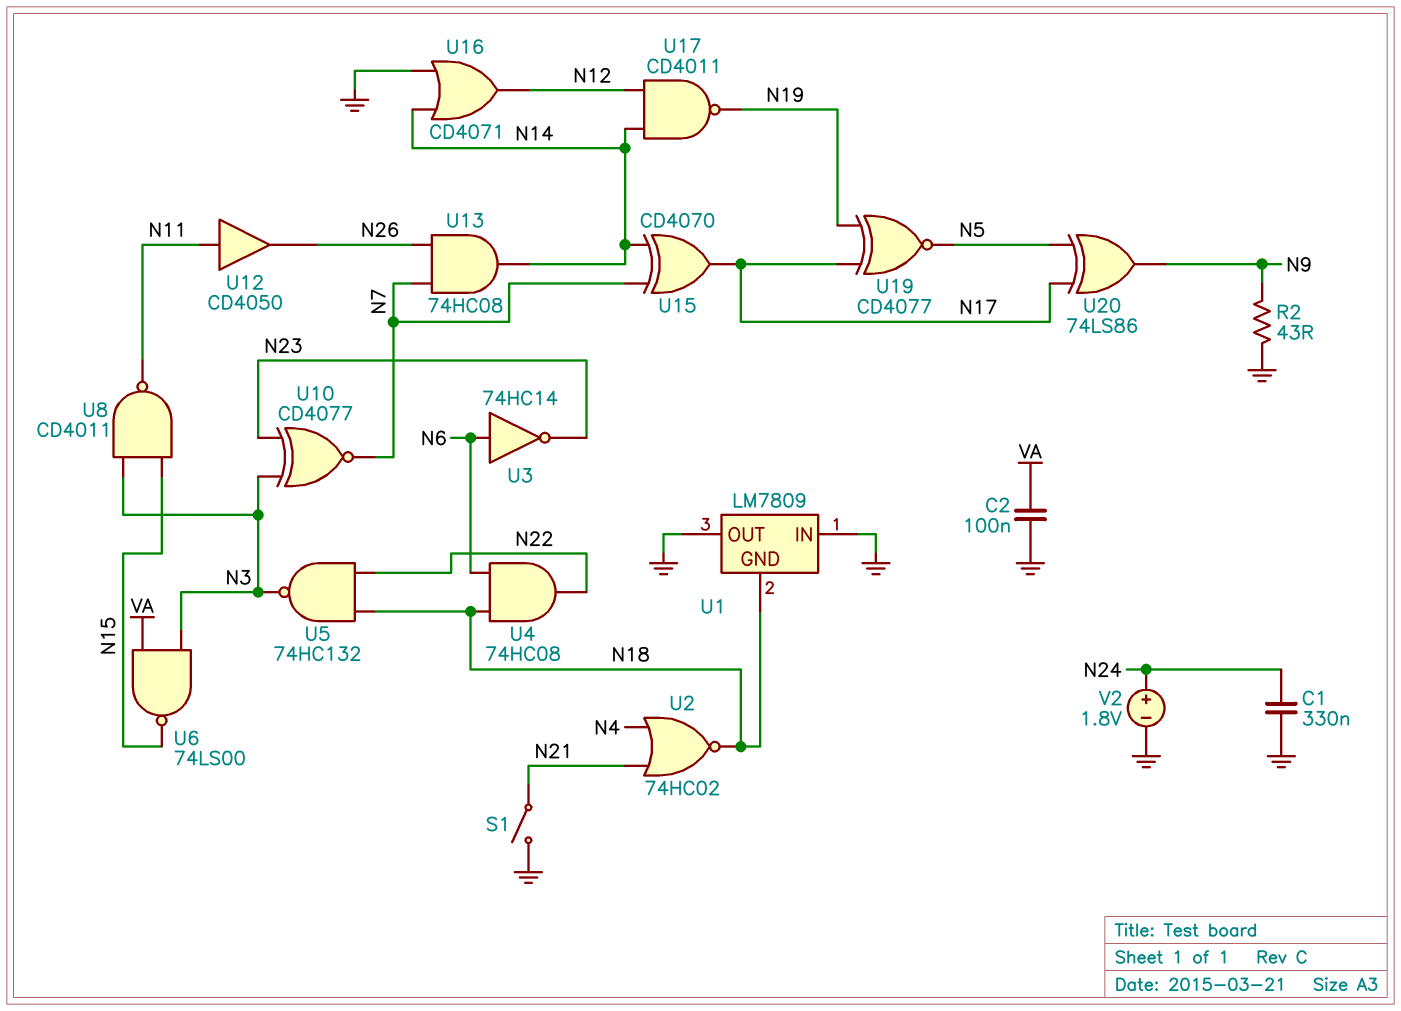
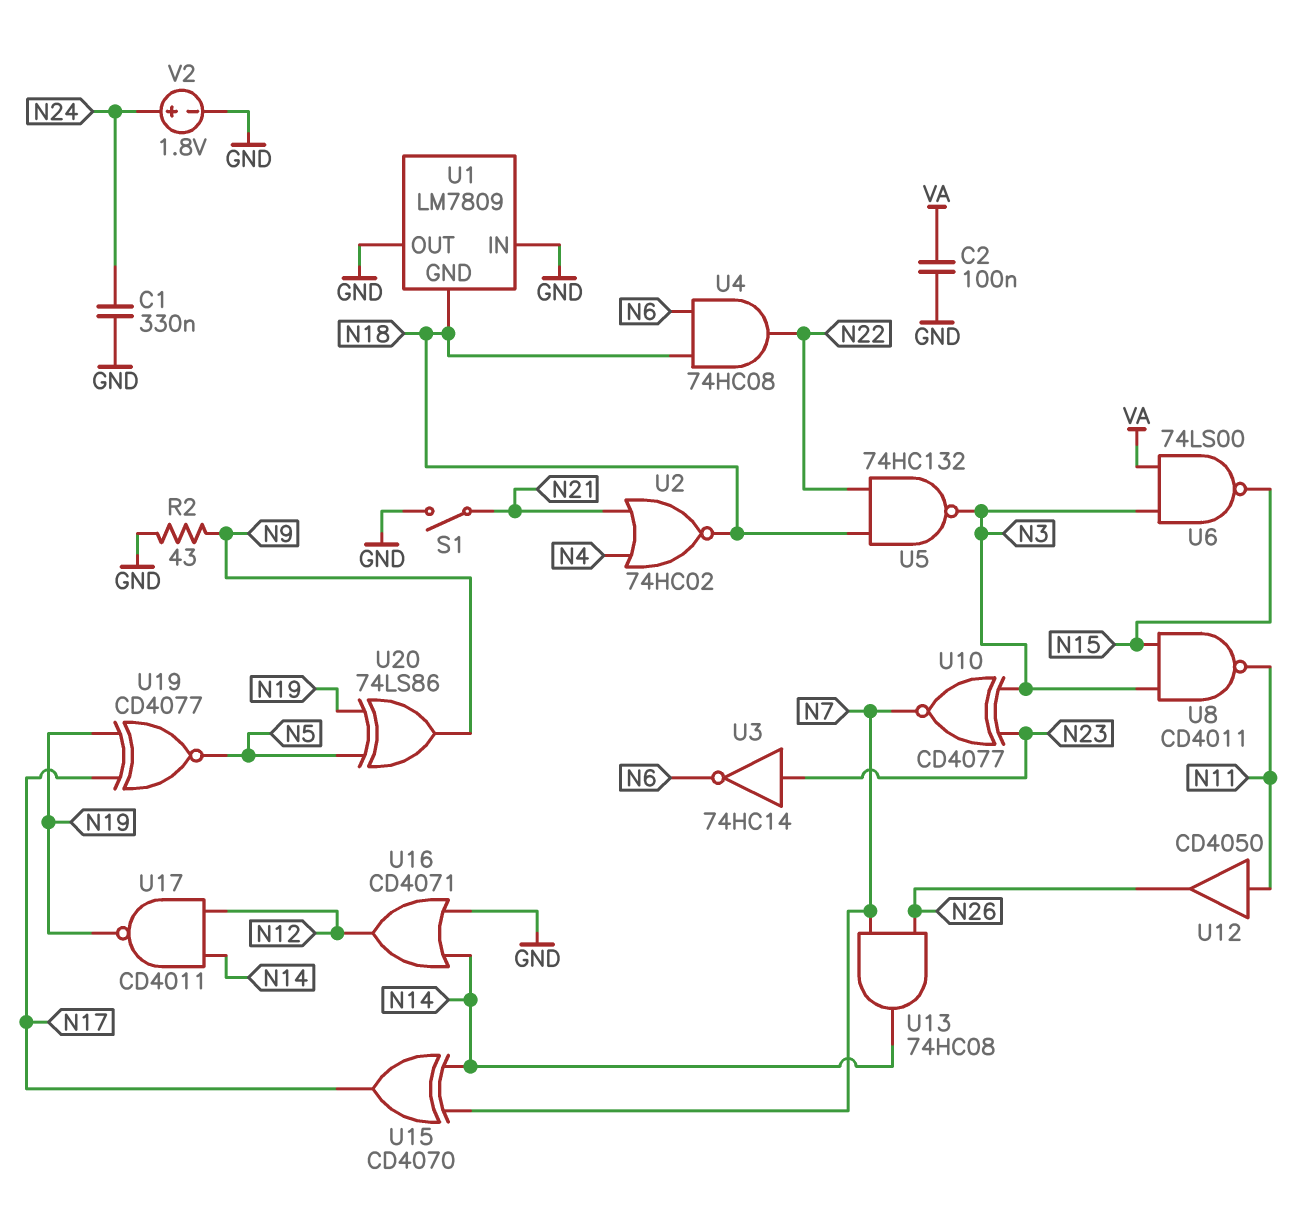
U3: NOT 74HC14 (in N6, out N23) -> NOT 74HC14 (in N23, out N6)
U20: XOR 74LS86 (in N5, in N17, out N9) -> XOR 74LS86 (in N5, in N19, out N9)

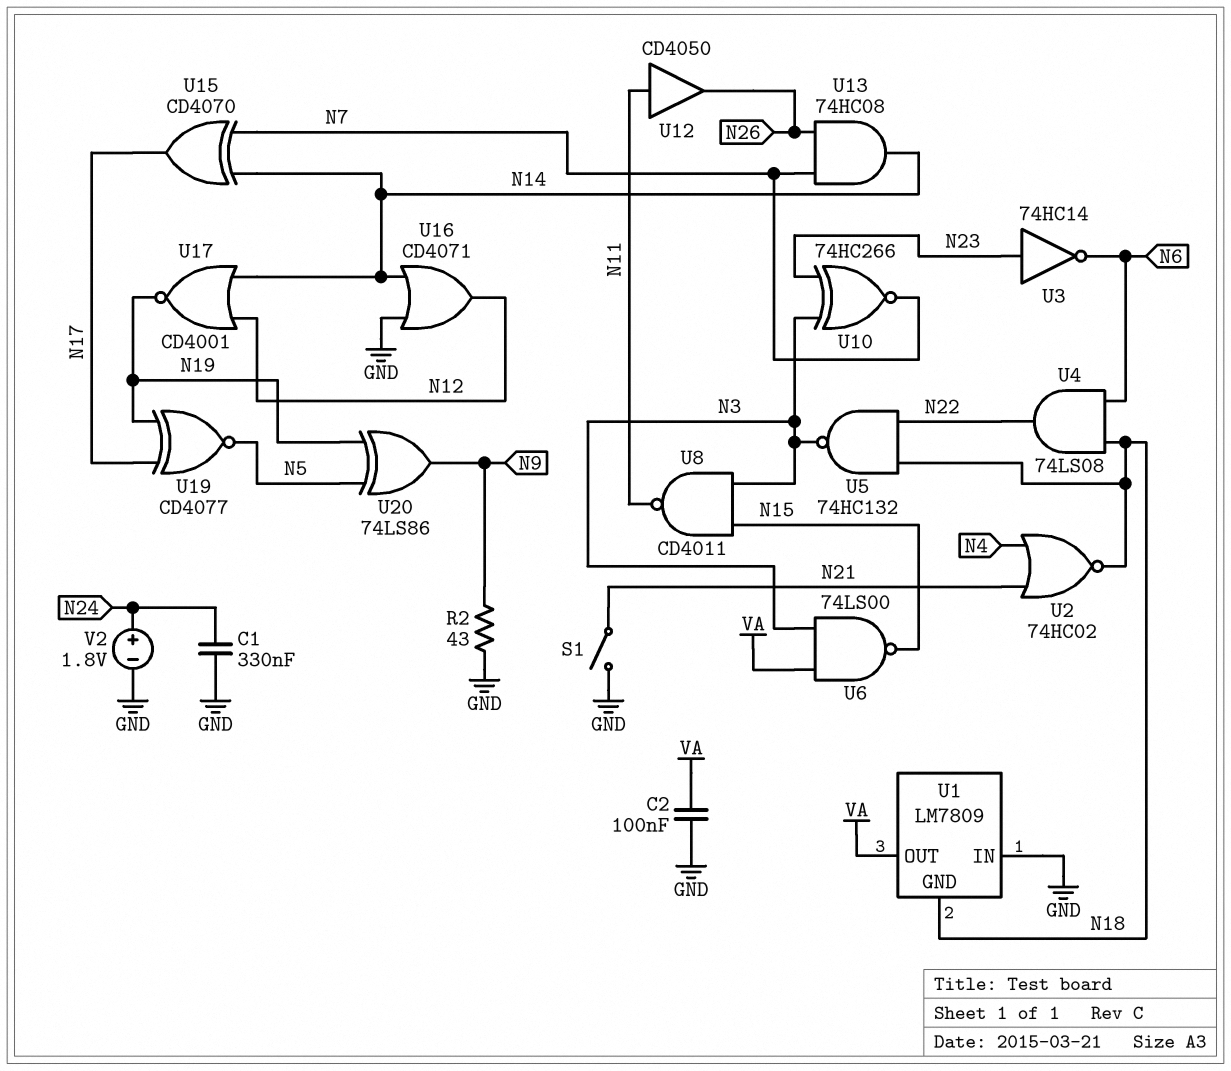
U1 pin OUT: GND -> VA
U4: AND 74HC08 (in N6, in N18, out N22) -> AND 74LS08 (in N6, in N18, out N22)
U10: XNOR CD4077 (in N3, in N23, out N7) -> XNOR 74HC266 (in N3, in N23, out N7)
U17: NAND CD4011 (in N12, in N14, out N19) -> NOR CD4001 (in N12, in N14, out N19)

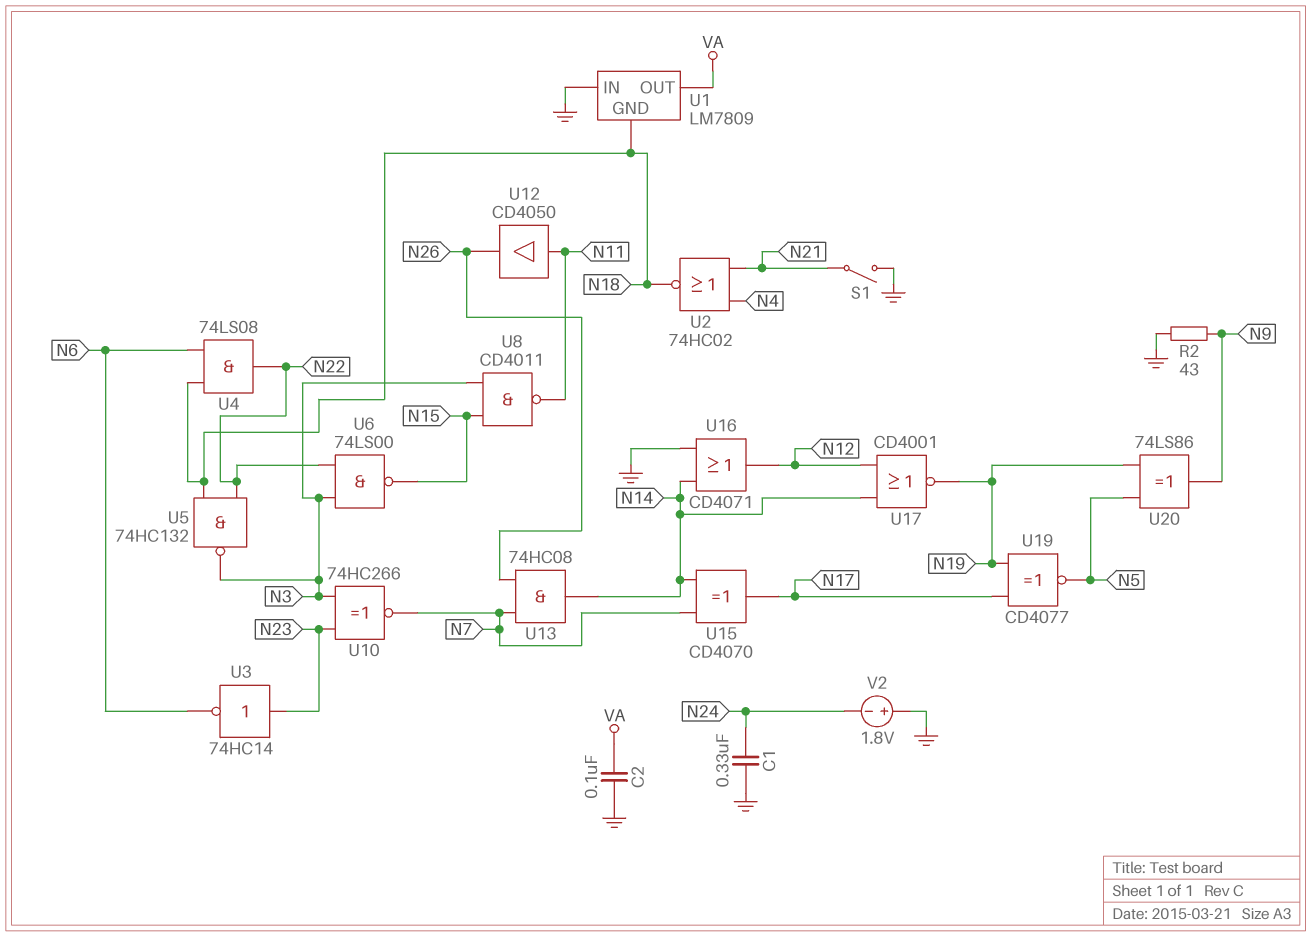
U6: NAND 74LS00 (in N3, in VA, out N15) -> NAND 74LS00 (in N3, in N22, out N15)
V2: 1.8V (plus N24, minus GND) -> 1.8V (plus GND, minus N24)

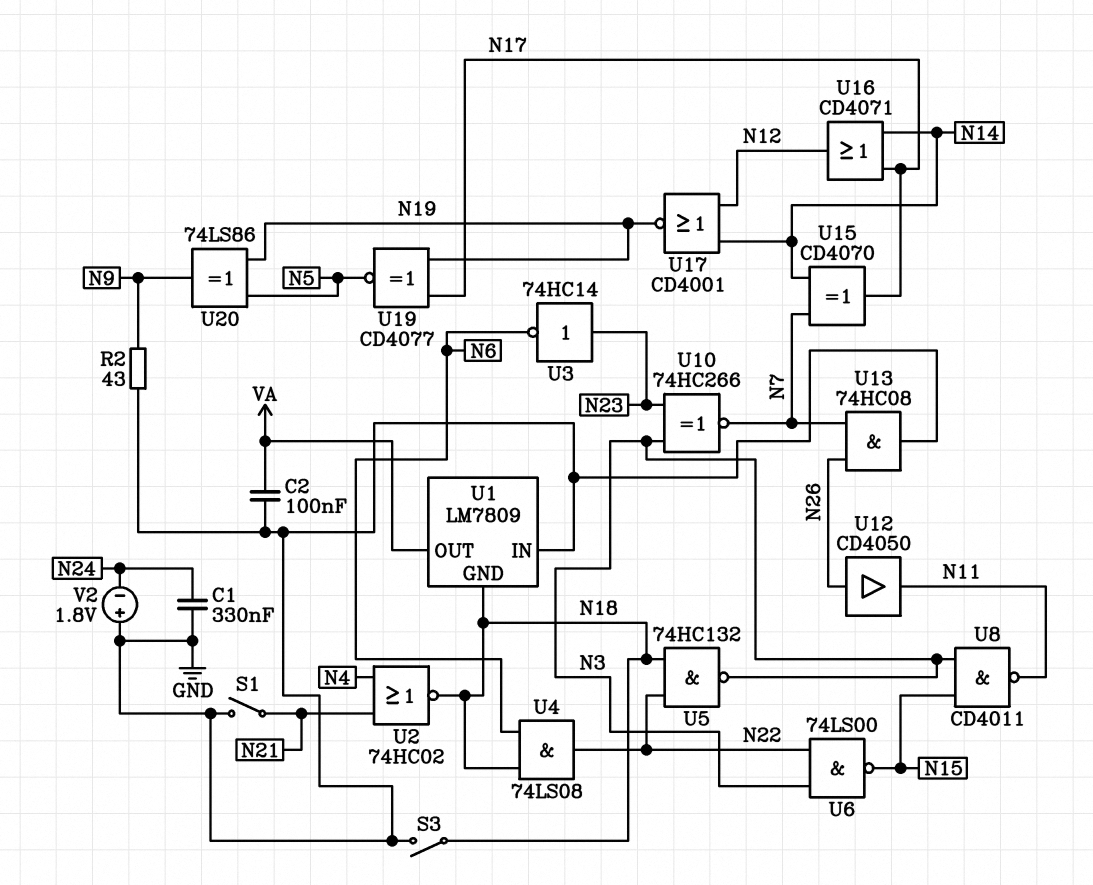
S3: none -> switch (GND, N18)
U12: buffer CD4050 (in N11, out N26) -> buffer CD4050 (in N26, out N11)
U13: AND 74HC08 (in N7, in N26, out N14) -> AND 74HC08 (in N7, in N26, out GND)
U16: OR CD4071 (in GND, in N14, out N12) -> OR CD4071 (in N14, in N17, out N12)

